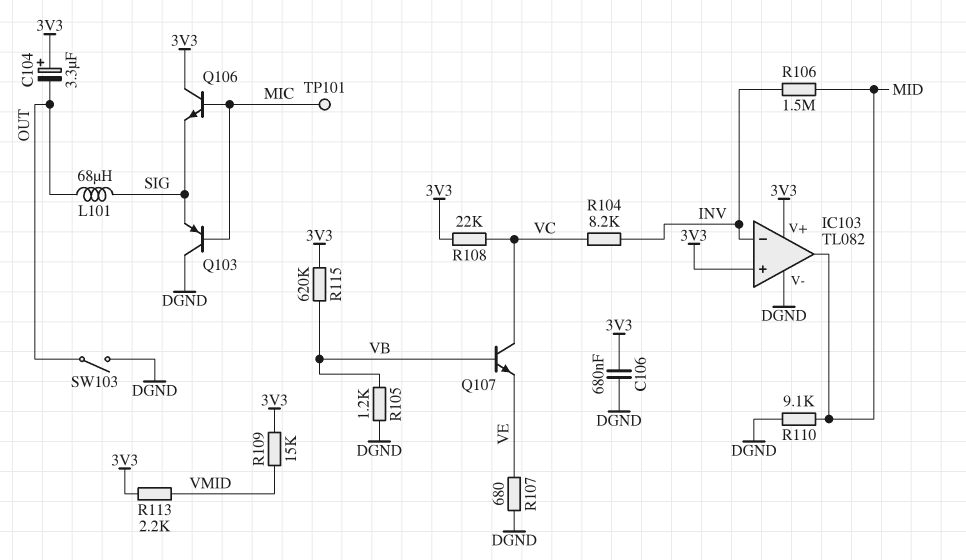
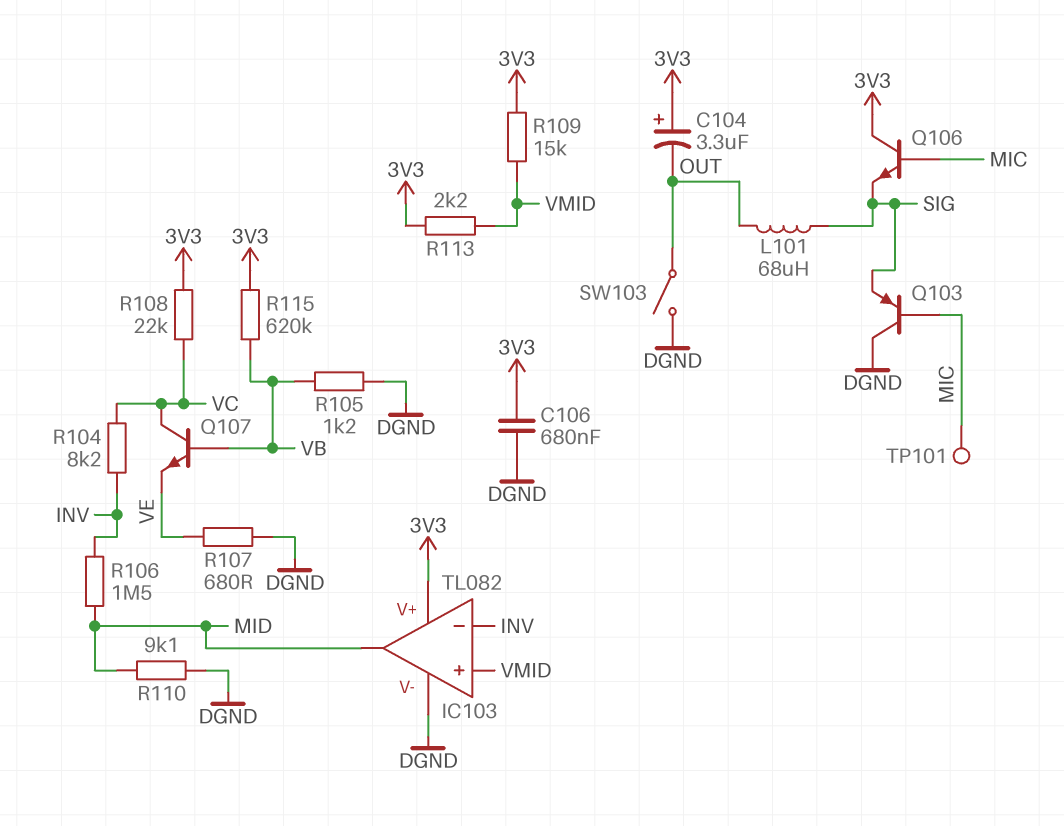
IC103 pin in+: 3V3 -> VMID

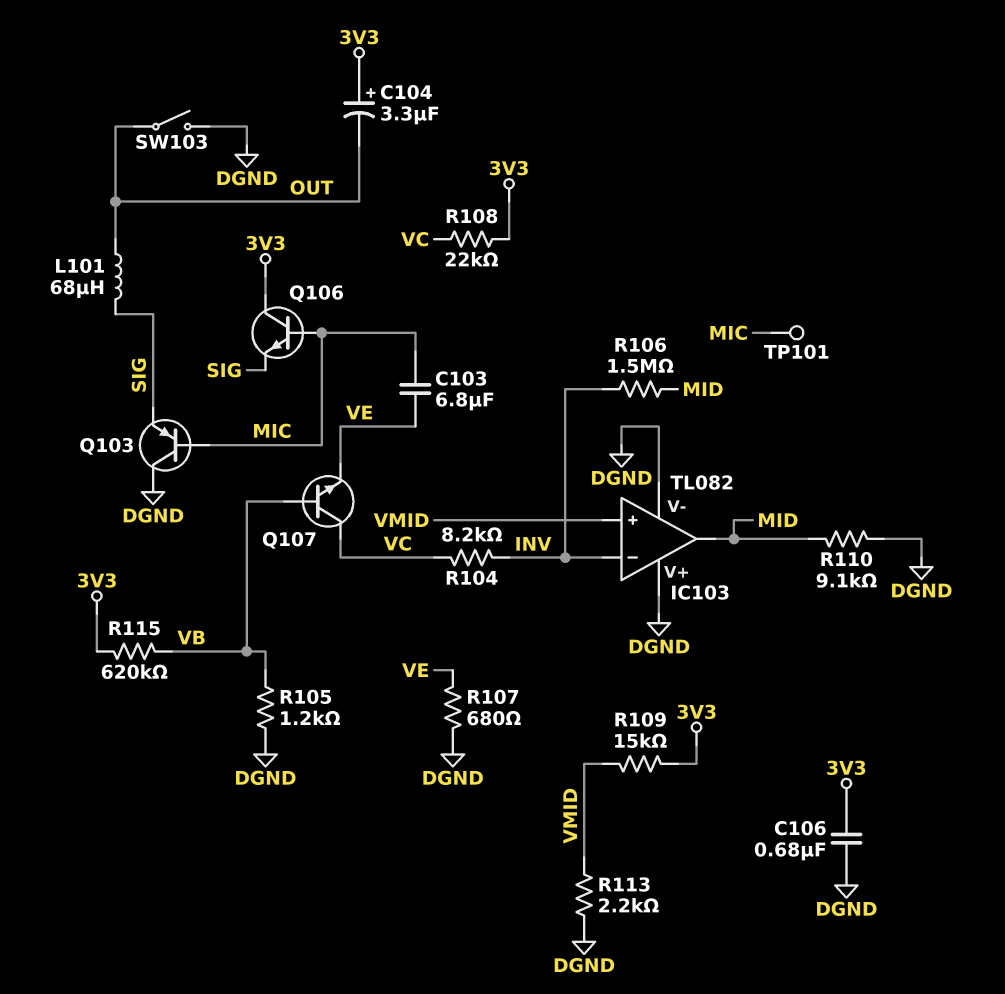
C103: none -> 6.8uF (MIC, VE)
IC103 pin V+: 3V3 -> DGND
R113: 2.2k (3V3, VMID) -> 2.2k (DGND, VMID)

